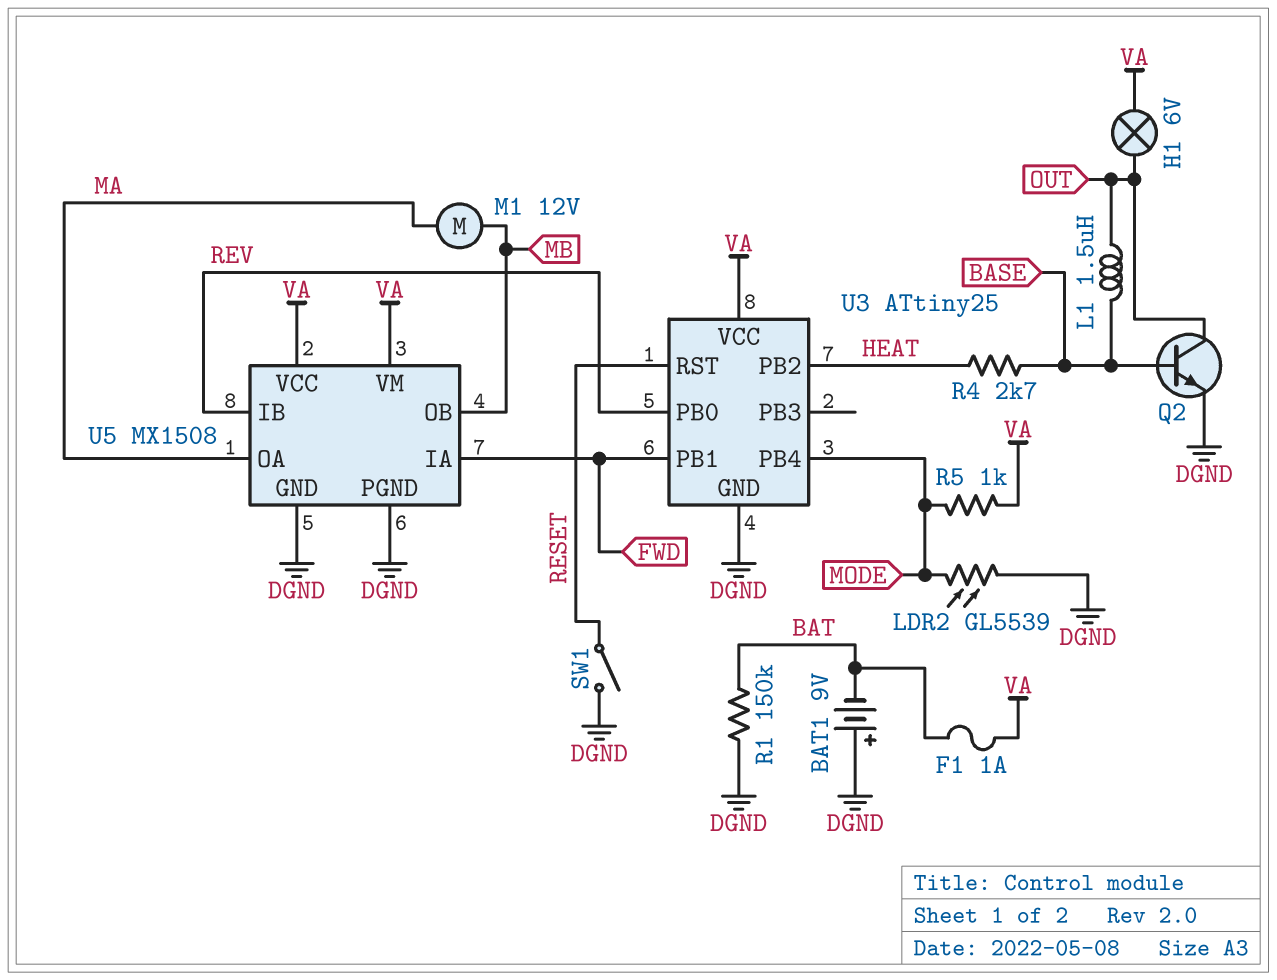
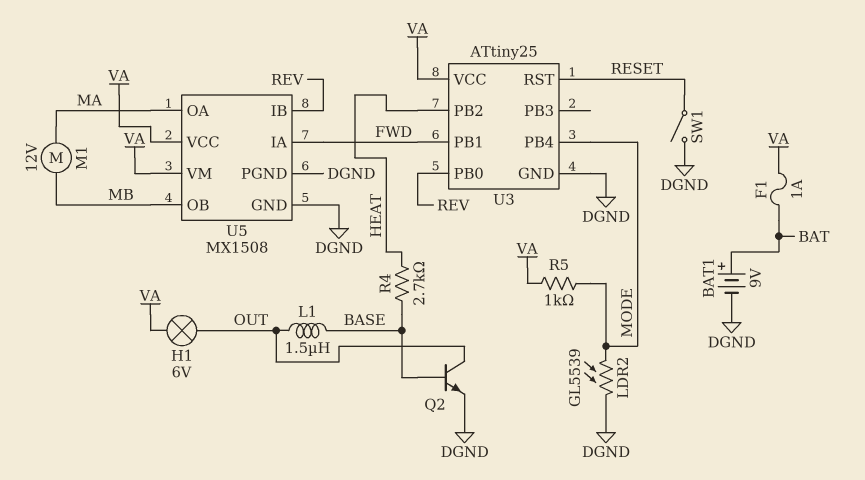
BAT1: 9V (plus DGND, minus BAT) -> 9V (plus BAT, minus DGND)
R1: 150k (BAT, DGND) -> none

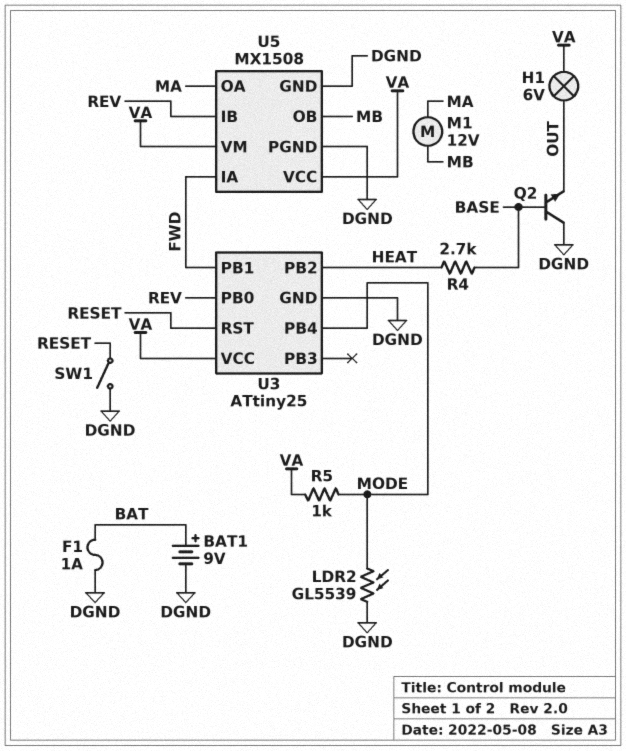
F1: 1A (BAT, VA) -> 1A (BAT, DGND)
L1: 1.5uH (BASE, OUT) -> none
Q2: NPN (B BASE, C OUT, E DGND) -> NPN (B BASE, C DGND, E OUT)

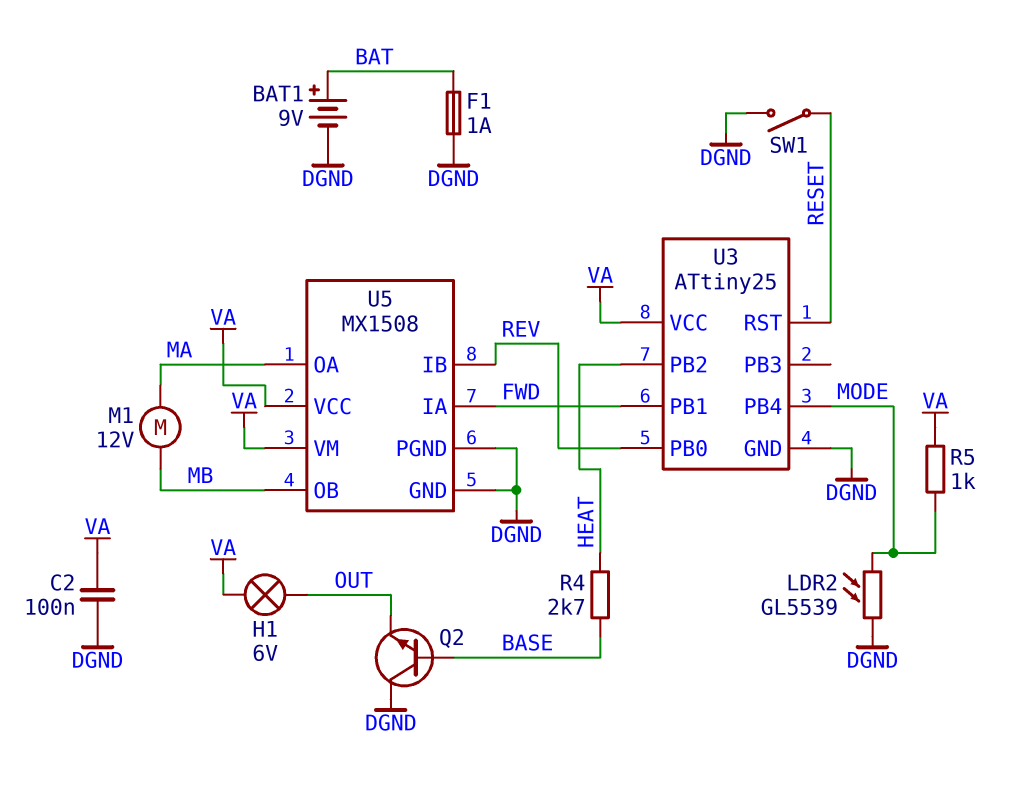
C2: none -> 100nF (DGND, VA)

